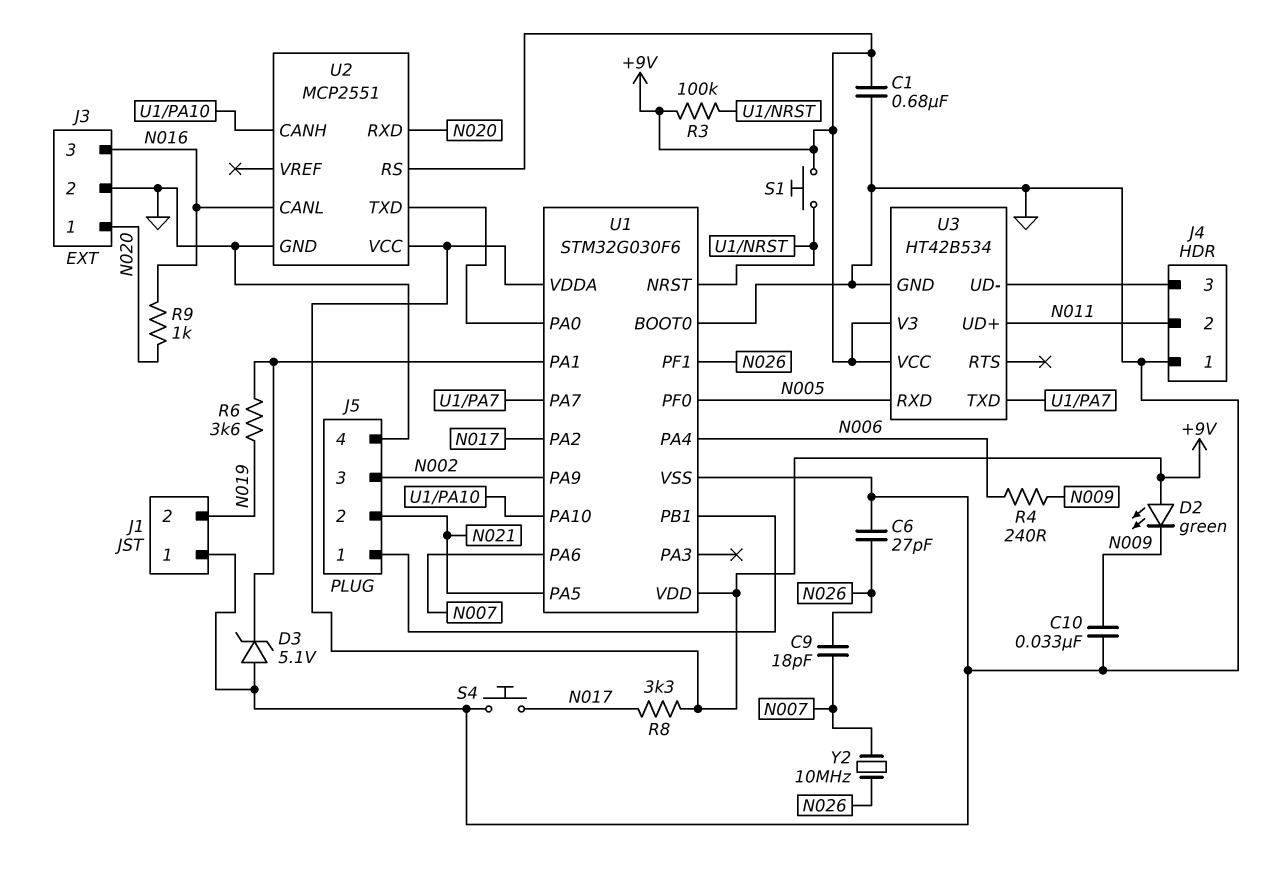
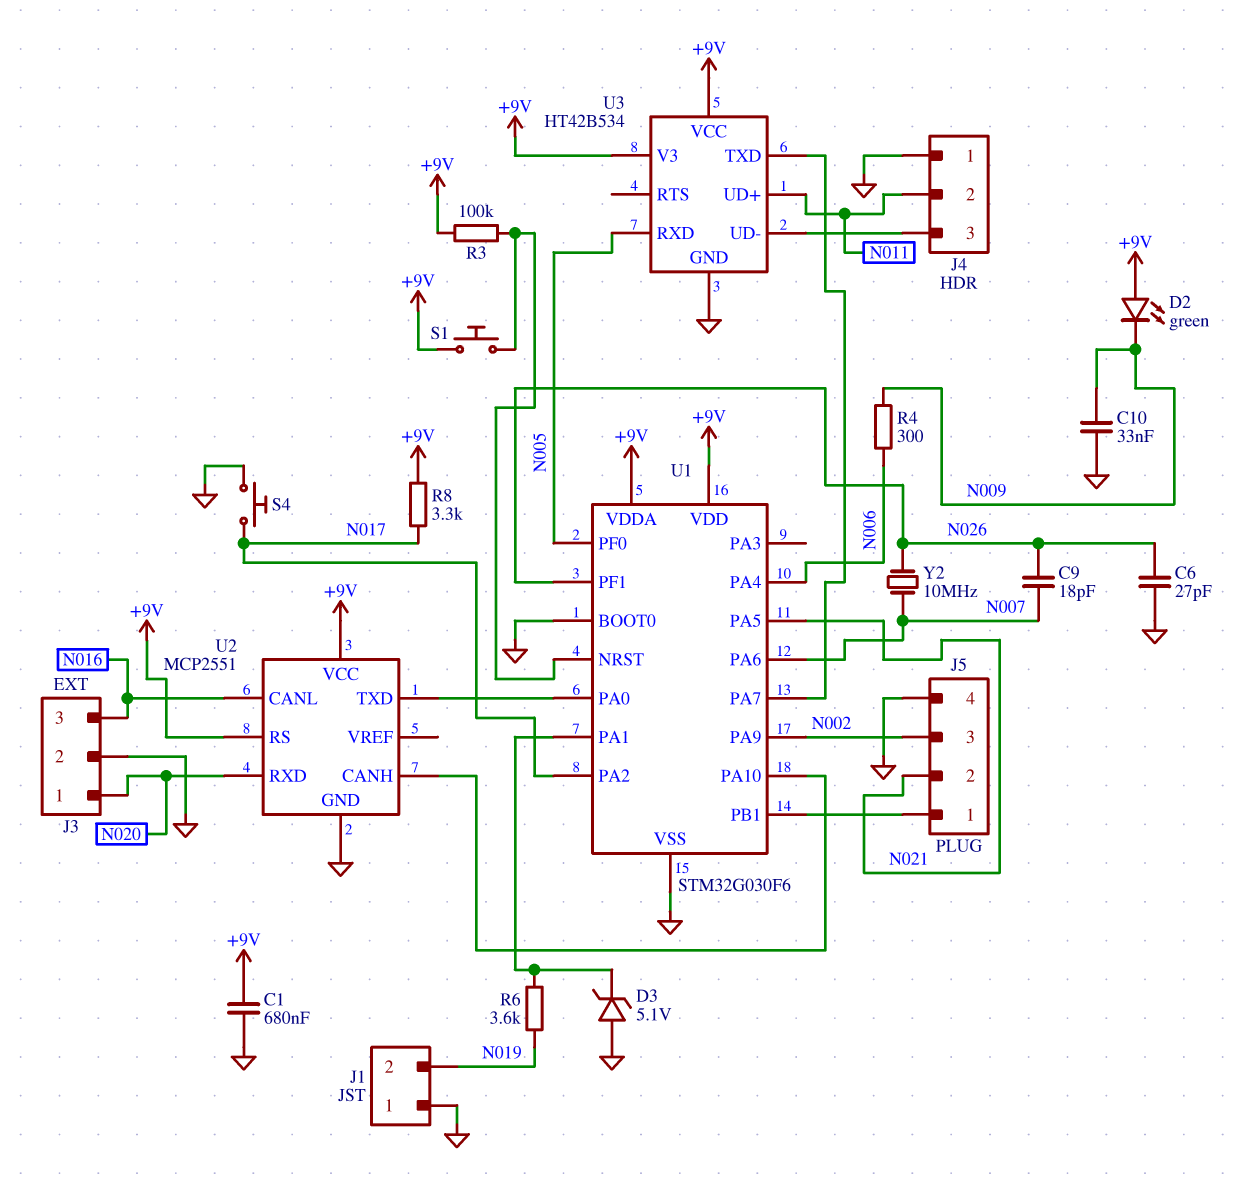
R4: 240 (N006, N009) -> 300 (N006, N009)
R9: 1k (N016, N020) -> none

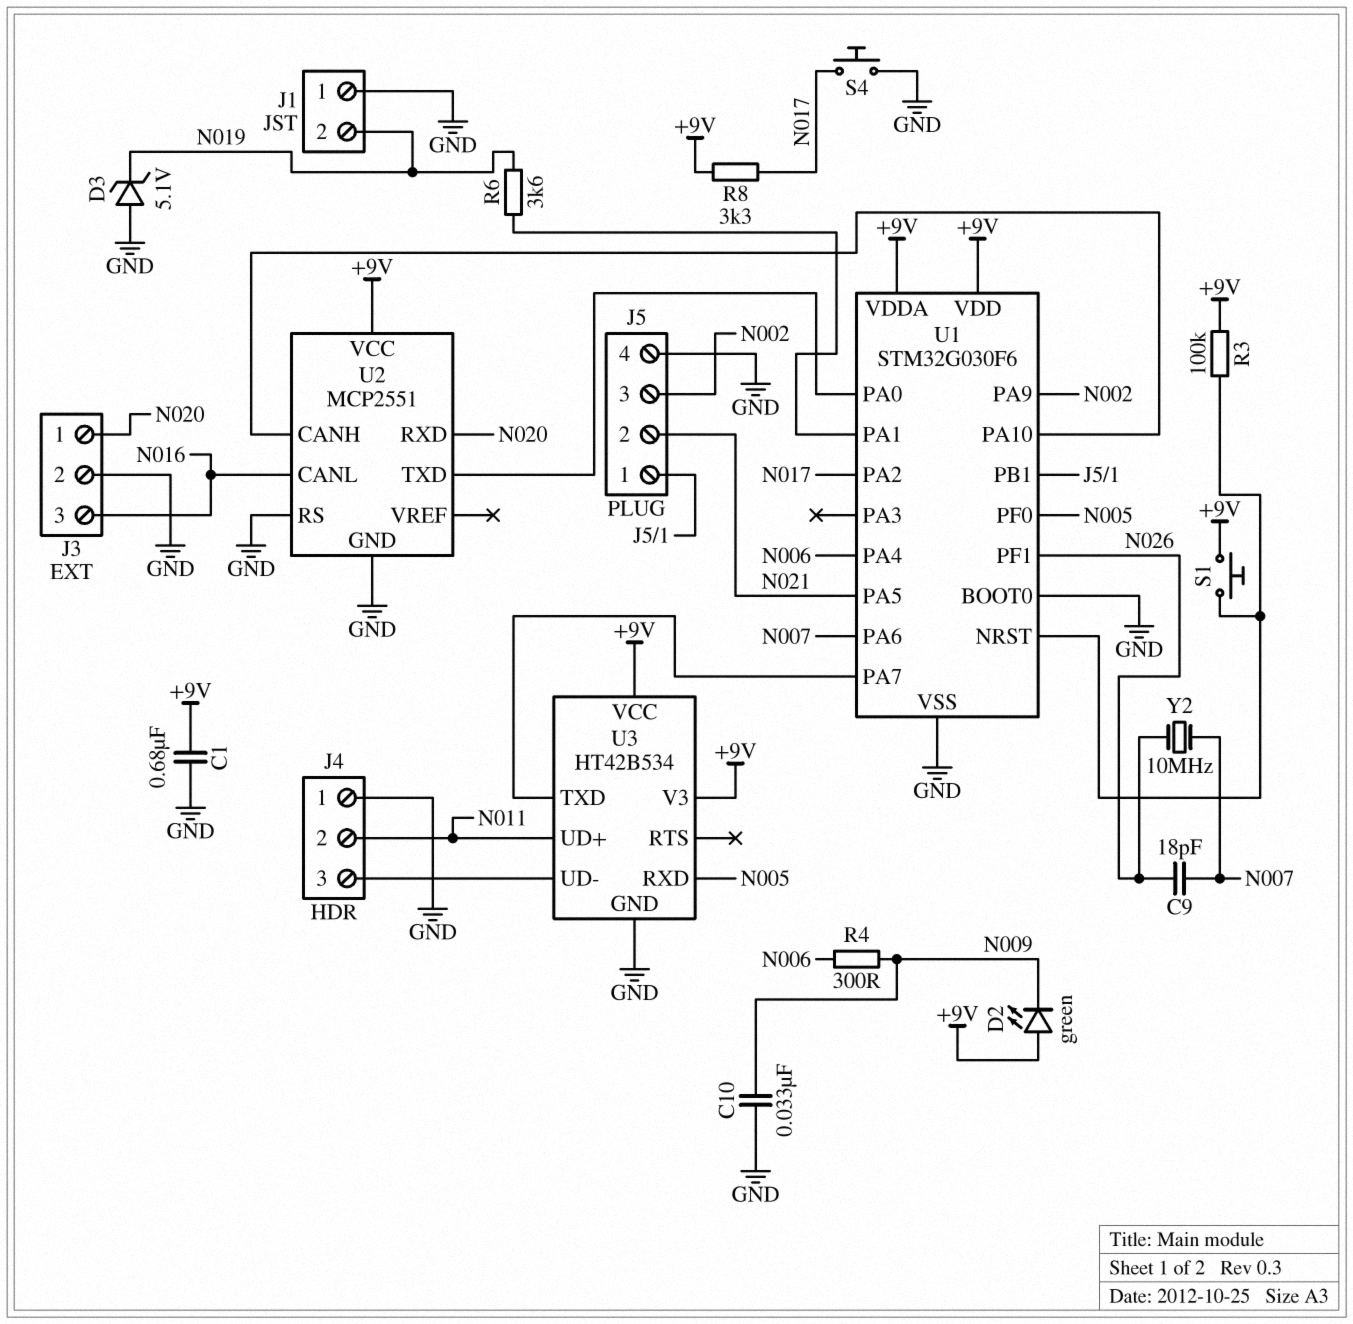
C6: 27pF (GND, N026) -> none
D3: zener 5.1V (A GND, K U1/PA1) -> zener 5.1V (A GND, K N019)
U2 pin RS: +9V -> GND

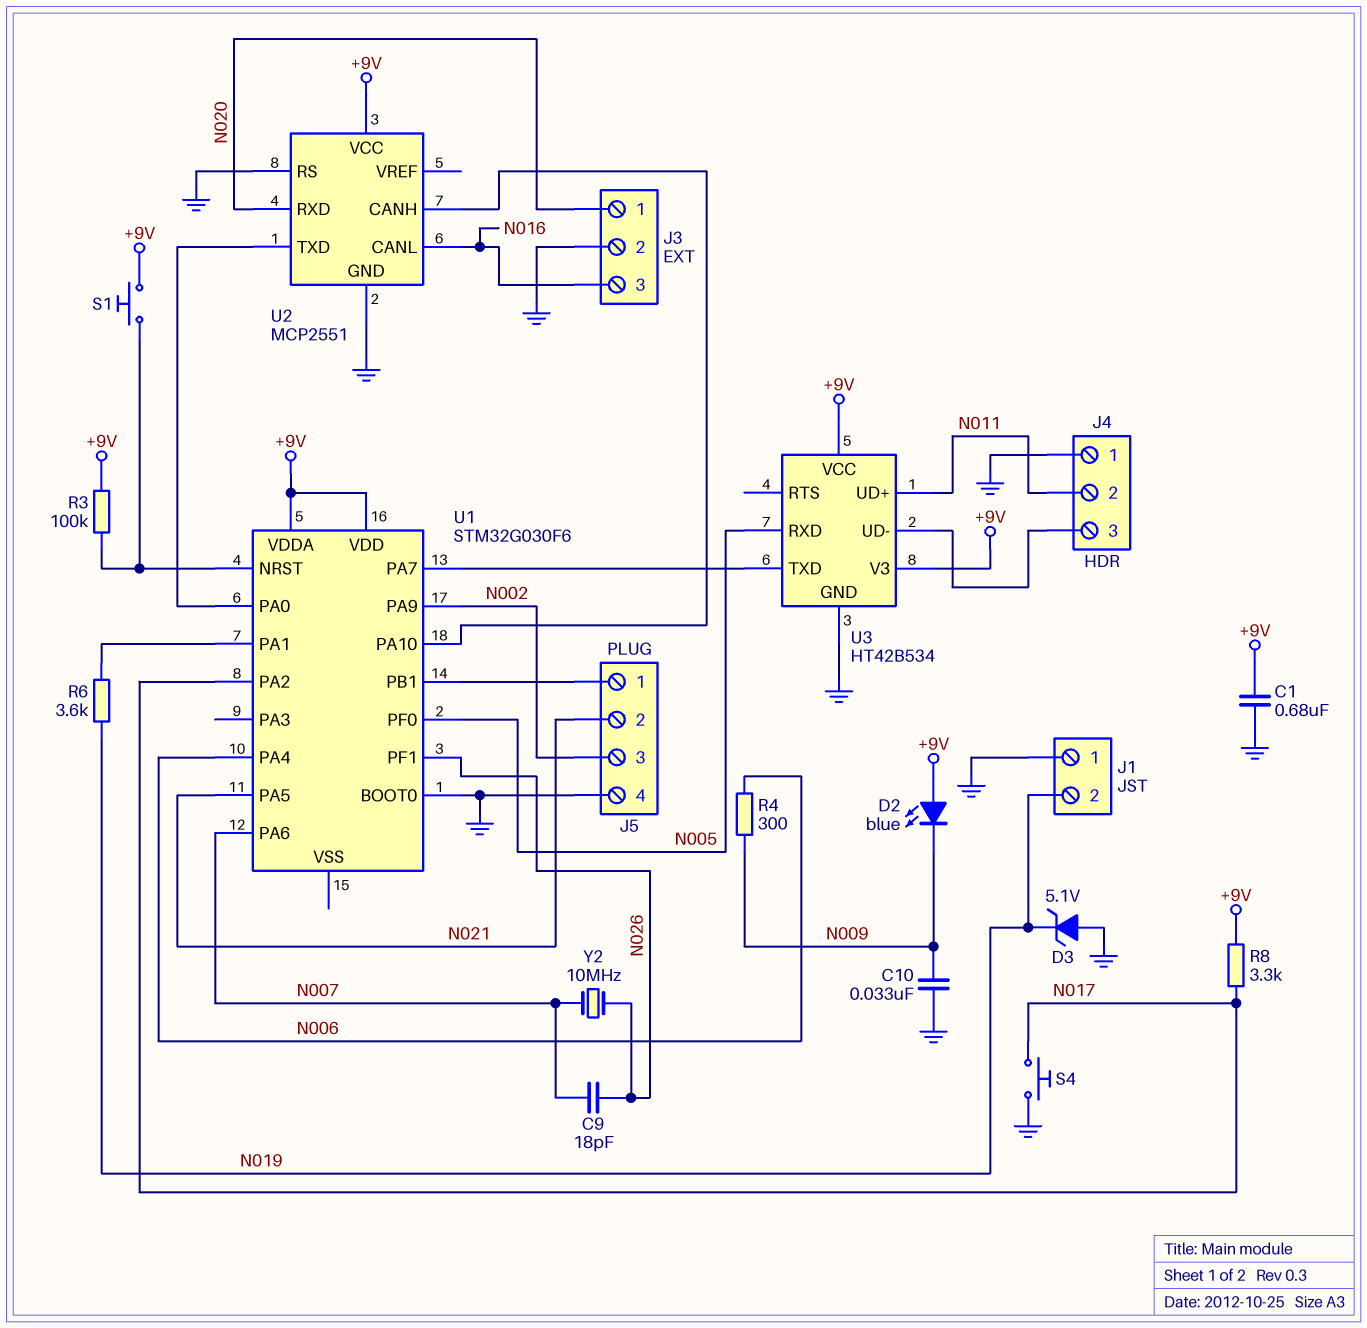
D2: LED green (A +9V, K N009) -> LED blue (A +9V, K N009)
U1 pin VSS: GND -> none

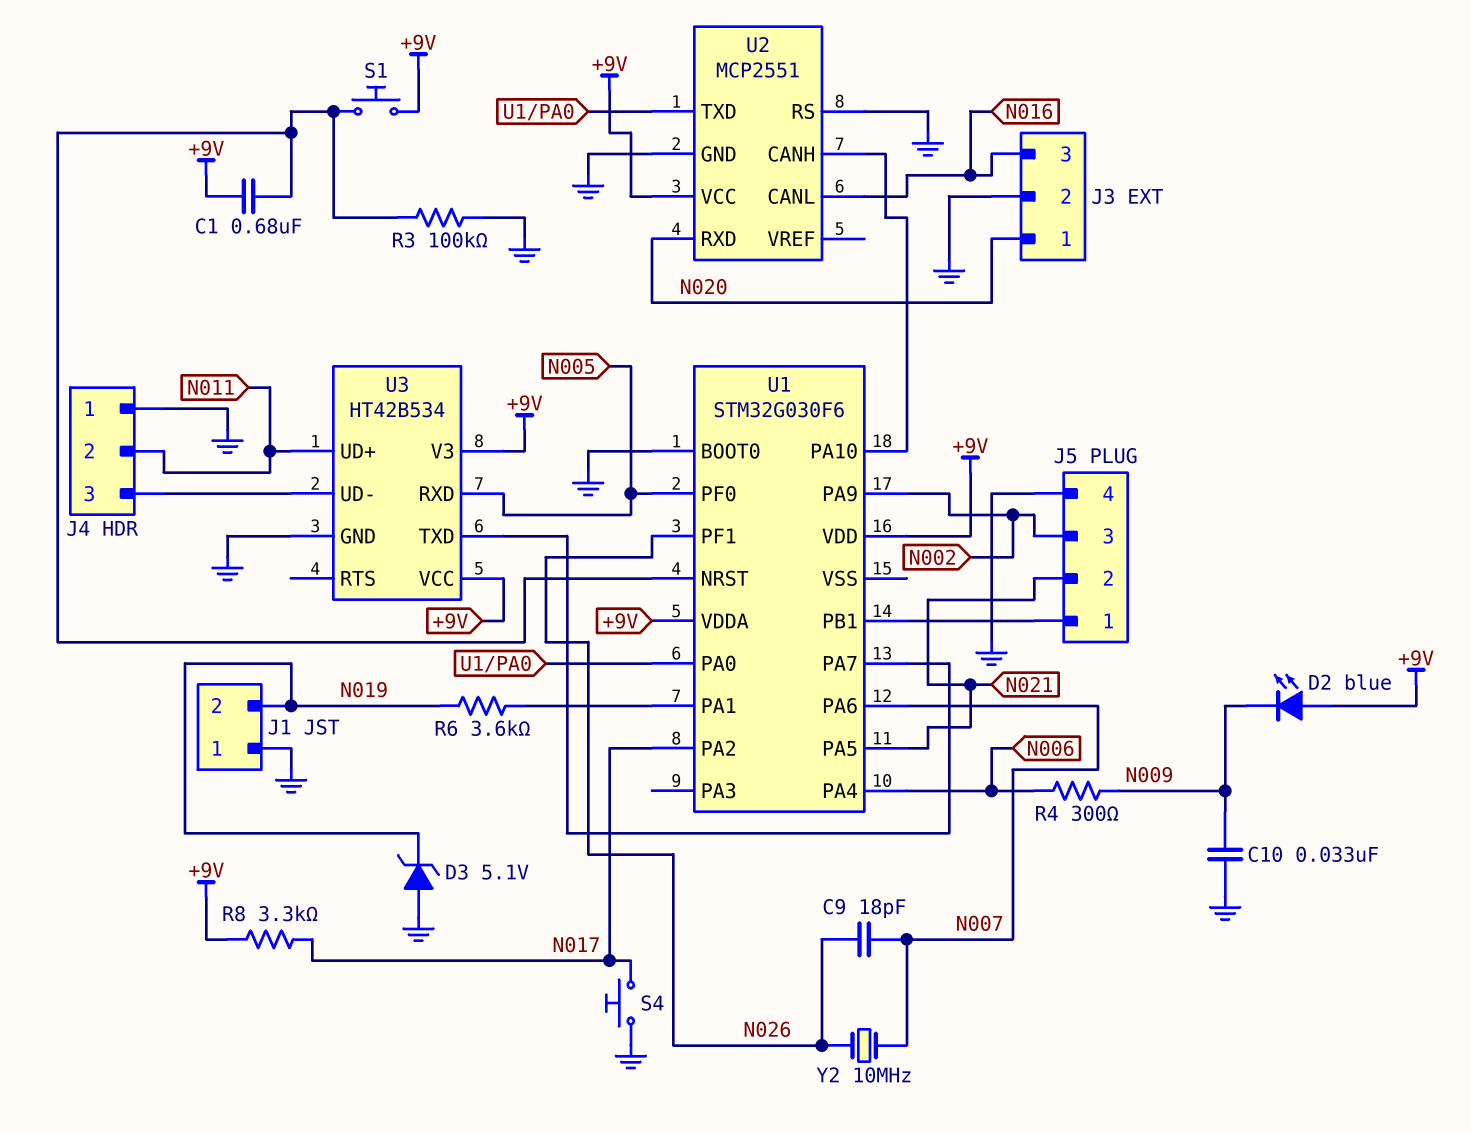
C1: 680nF (+9V, GND) -> 680nF (+9V, U1/NRST)
R3: 100k (+9V, U1/NRST) -> 100k (GND, U1/NRST)

